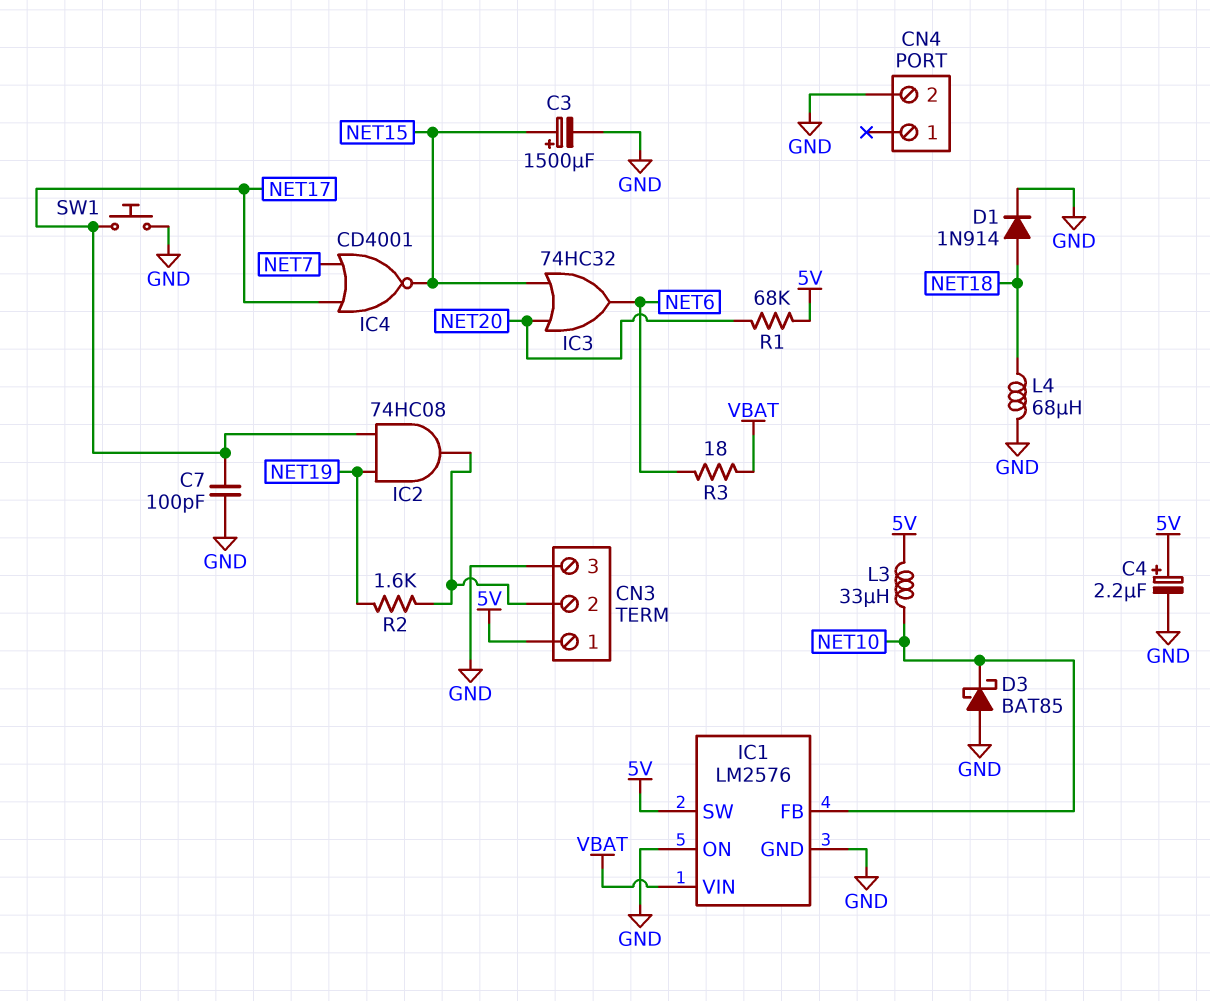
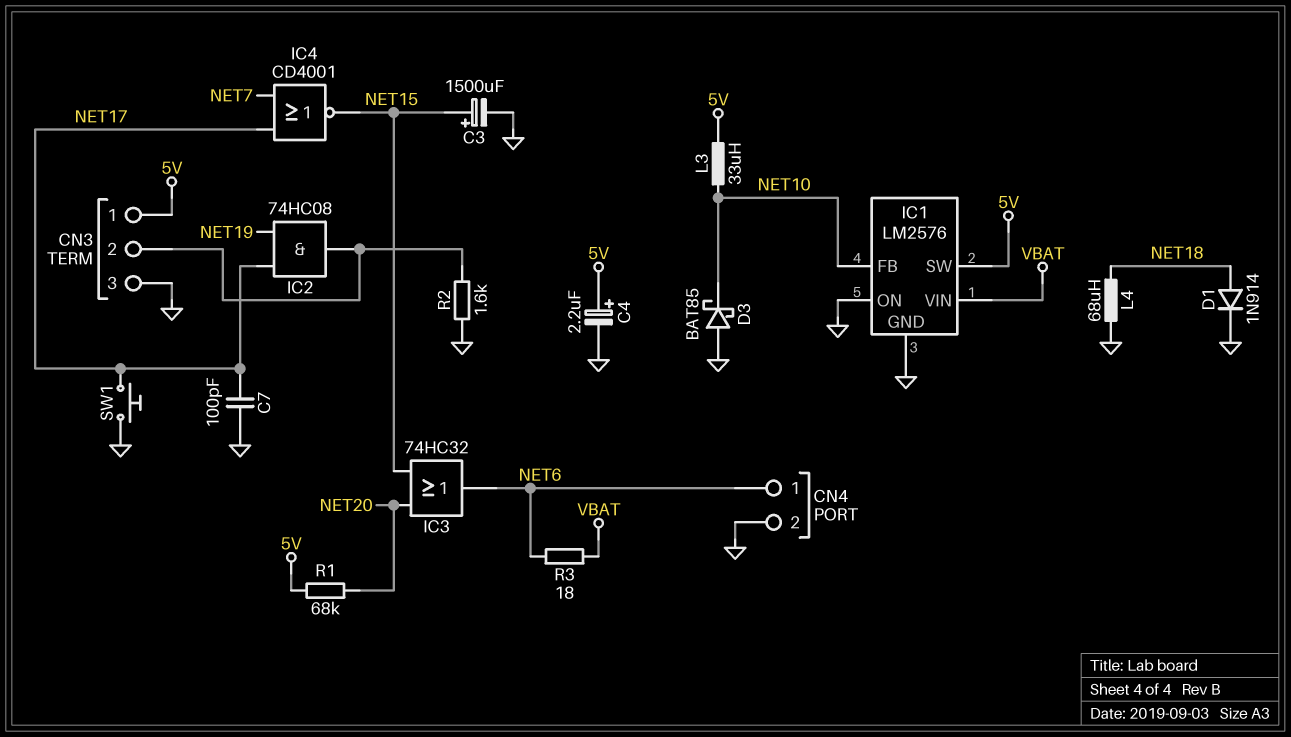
CN4 pin 1: none -> NET6
R2: 1.6k (CN3/2, NET19) -> 1.6k (CN3/2, GND)

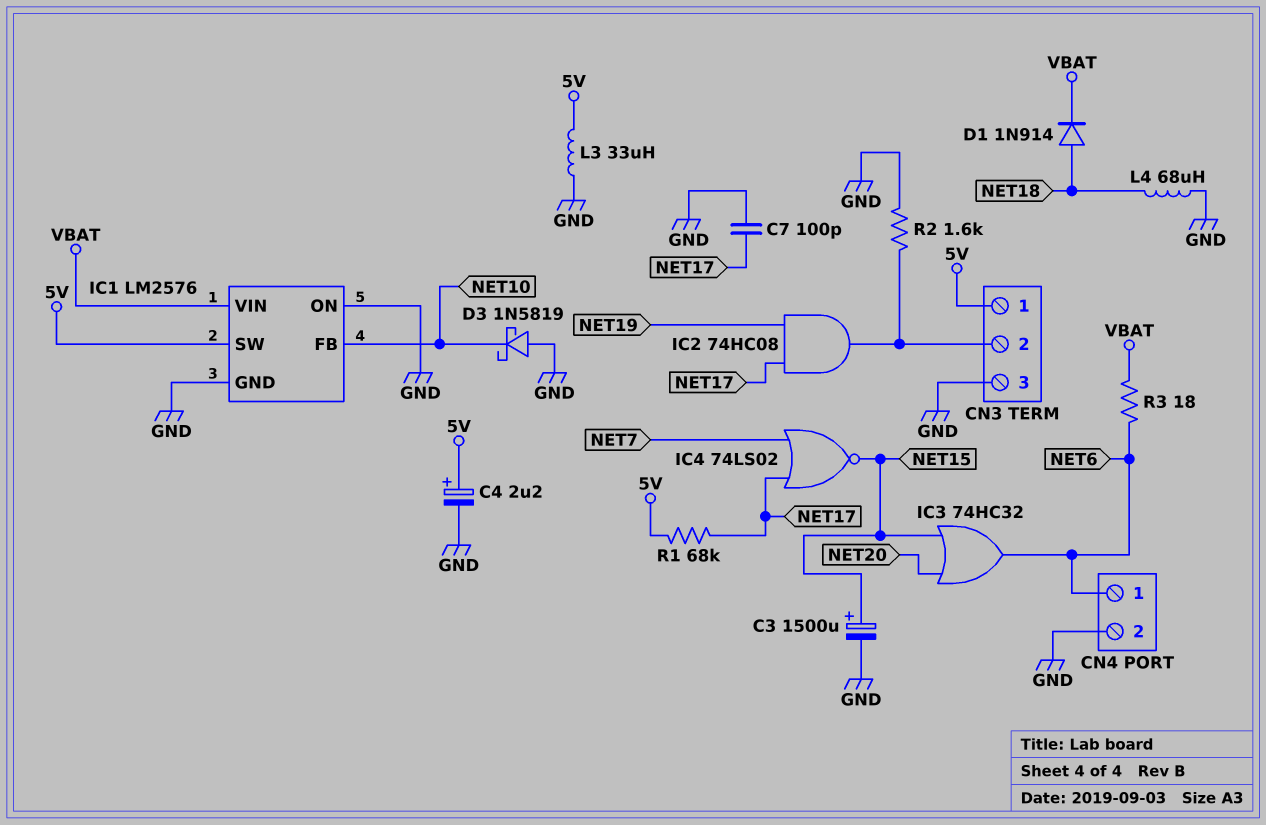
D1: diode 1N914 (A NET18, K GND) -> diode 1N914 (A NET18, K VBAT)
D3: schottky BAT85 (A GND, K NET10) -> schottky 1N5819 (A GND, K NET10)
IC4: NOR CD4001 (in NET7, in NET17, out NET15) -> NOR 74LS02 (in NET7, in NET17, out NET15)
L3: 33uH (5V, NET10) -> 33uH (5V, GND)
R1: 68k (5V, NET20) -> 68k (5V, NET17)
SW1: button (GND, NET17) -> none

